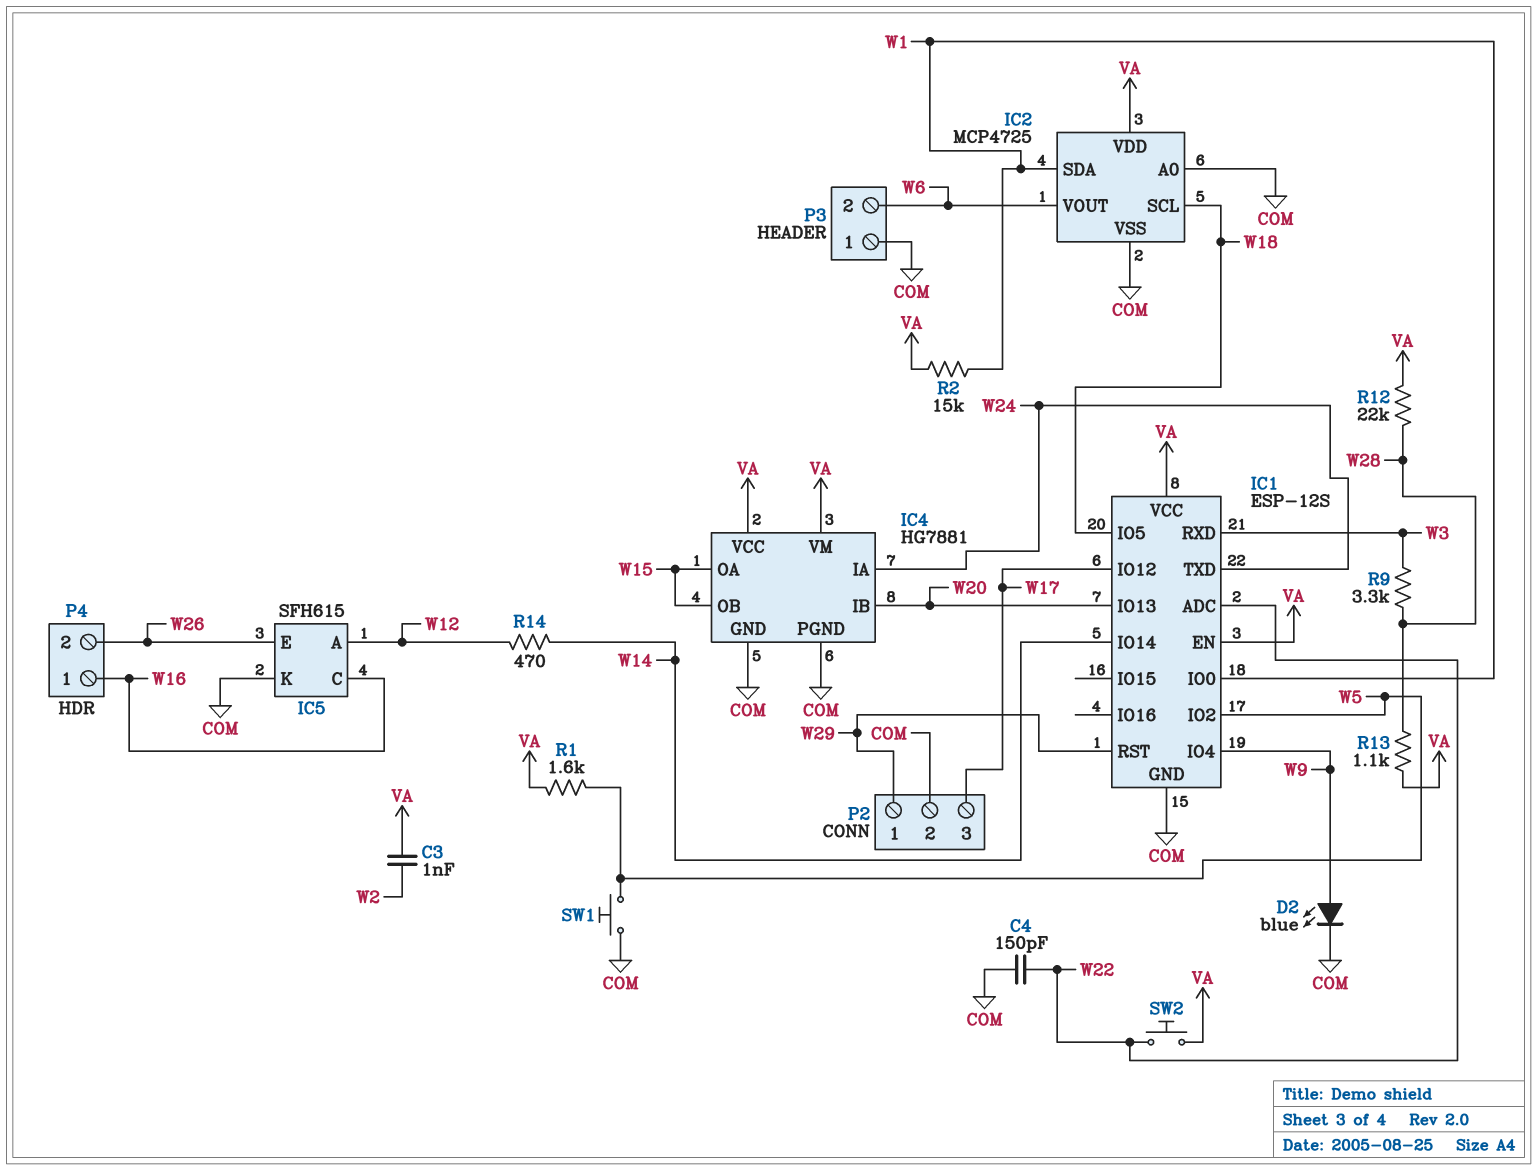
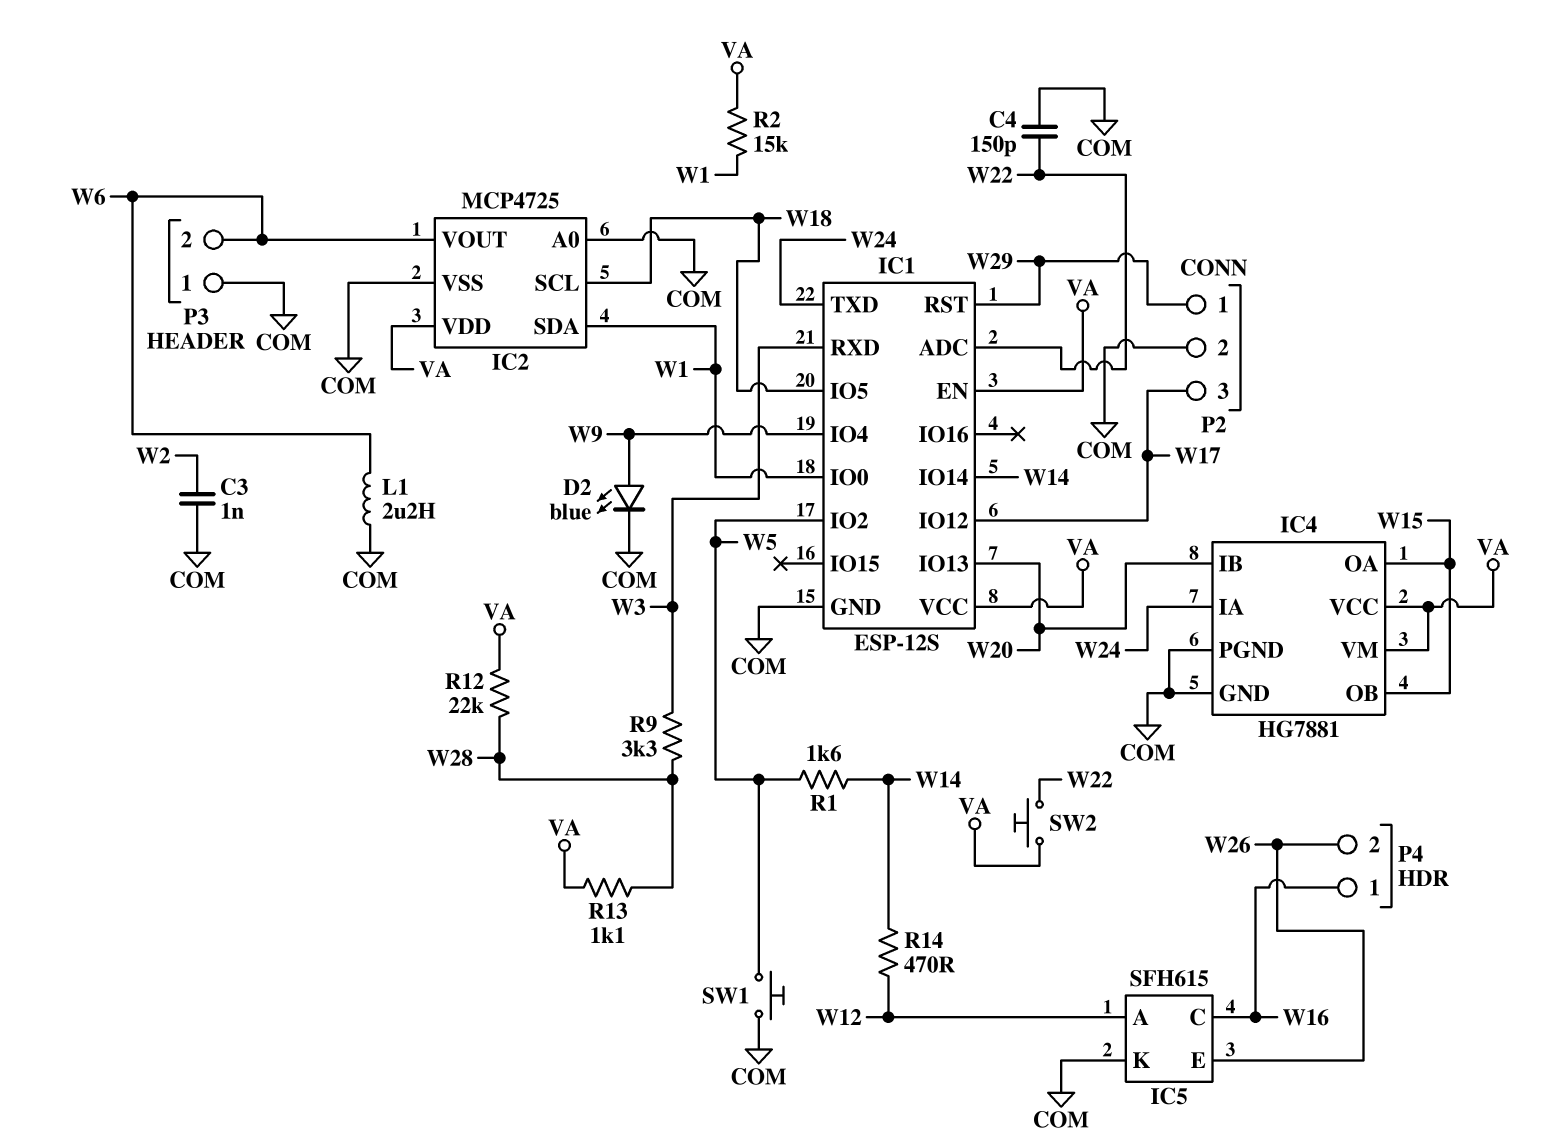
C3: 1nF (VA, W2) -> 1nF (COM, W2)
L1: none -> 2.2uH (COM, W6)
R1: 1.6k (VA, W5) -> 1.6k (W5, W14)

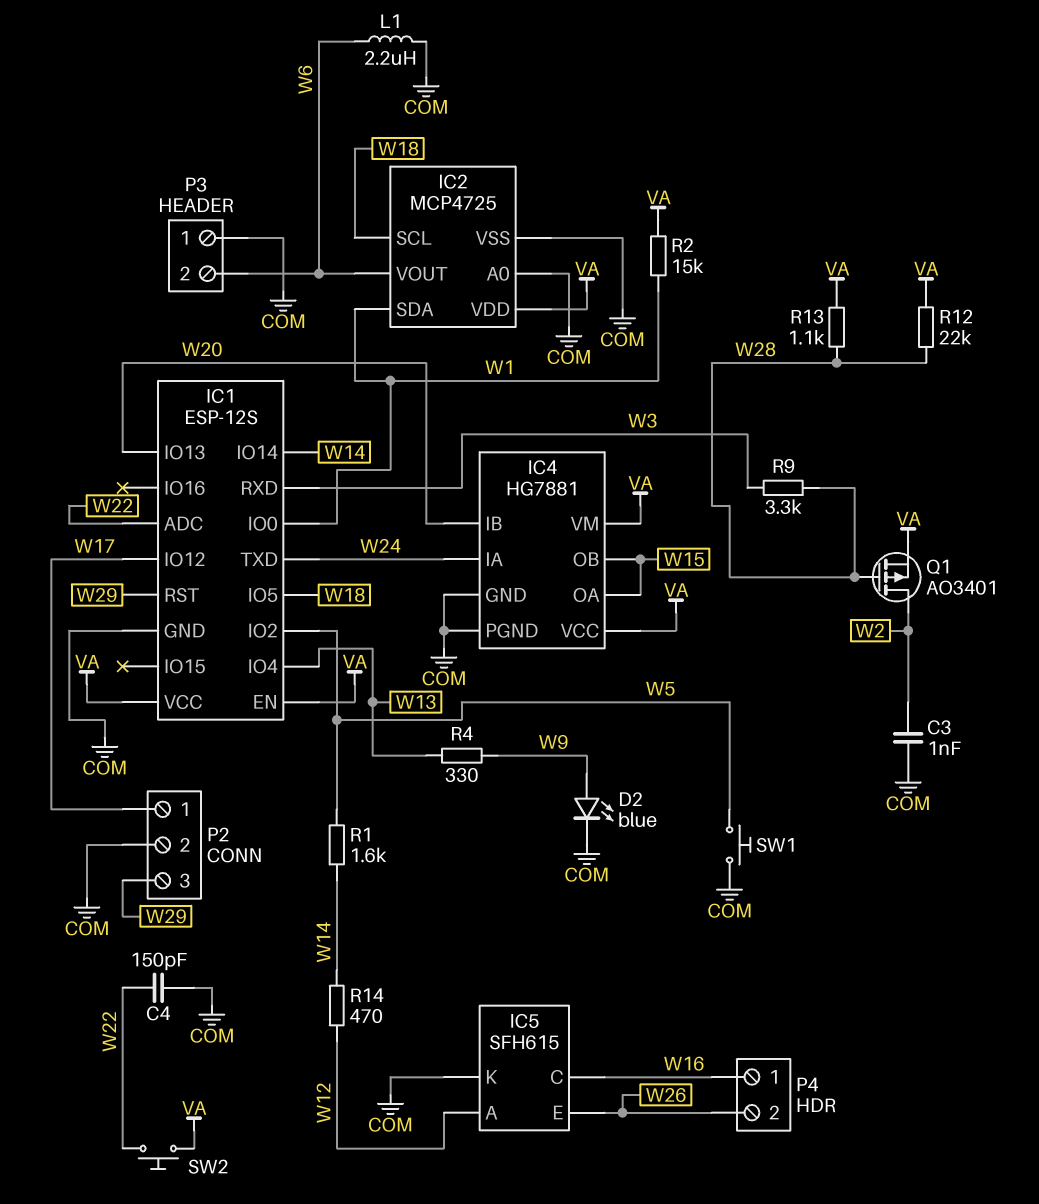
IC1 pin IO4: W9 -> W13
P2 pin 1: W29 -> W17
P2 pin 3: W17 -> W29
Q1: none -> PMOS AO3401 (G W28, D W2, S VA)
R4: none -> 330 (W9, W13)

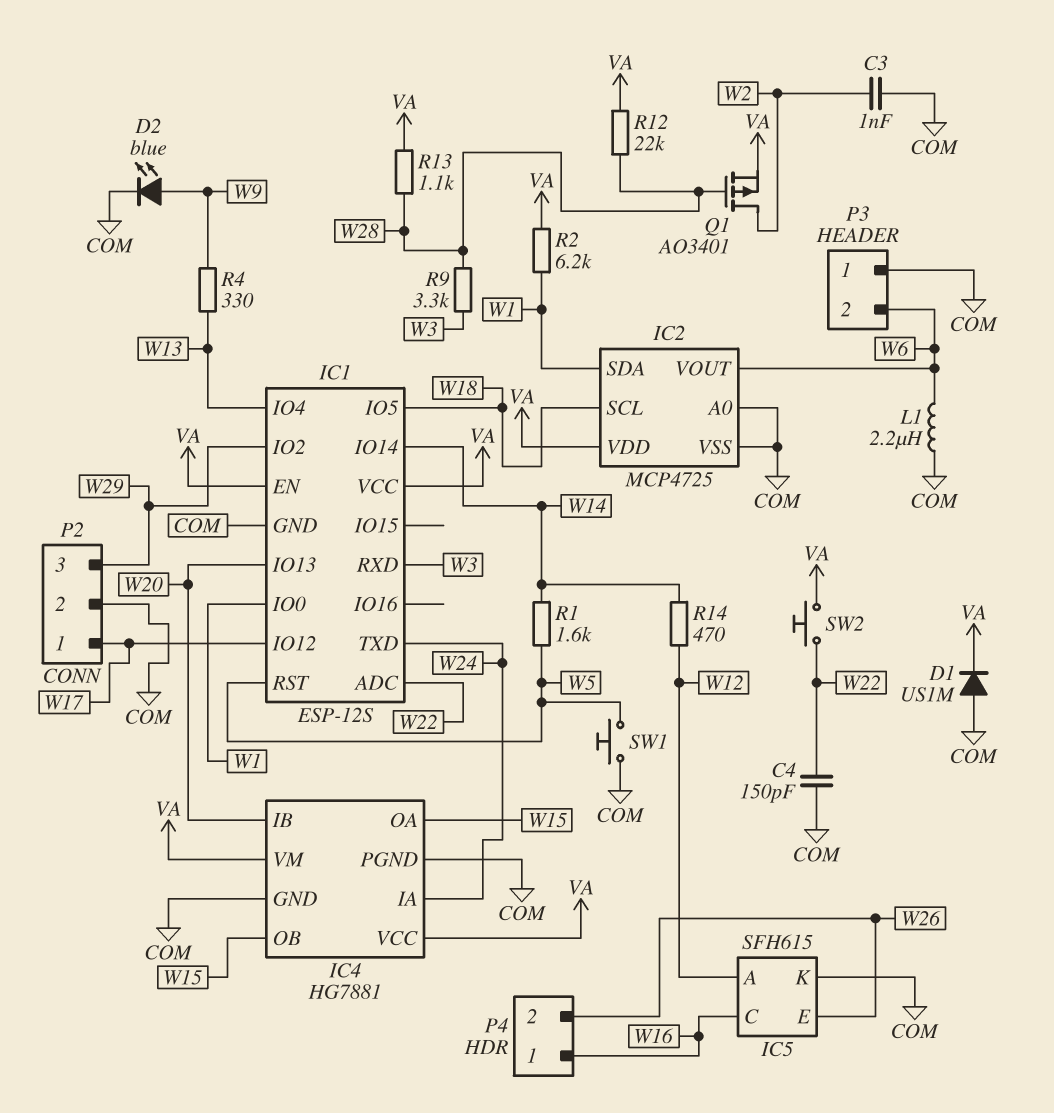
D1: none -> diode US1M (A COM, K VA)
IC1 pin IO2: W5 -> W29
IC1 pin RST: W29 -> W5
R2: 15k (VA, W1) -> 6.2k (VA, W1)

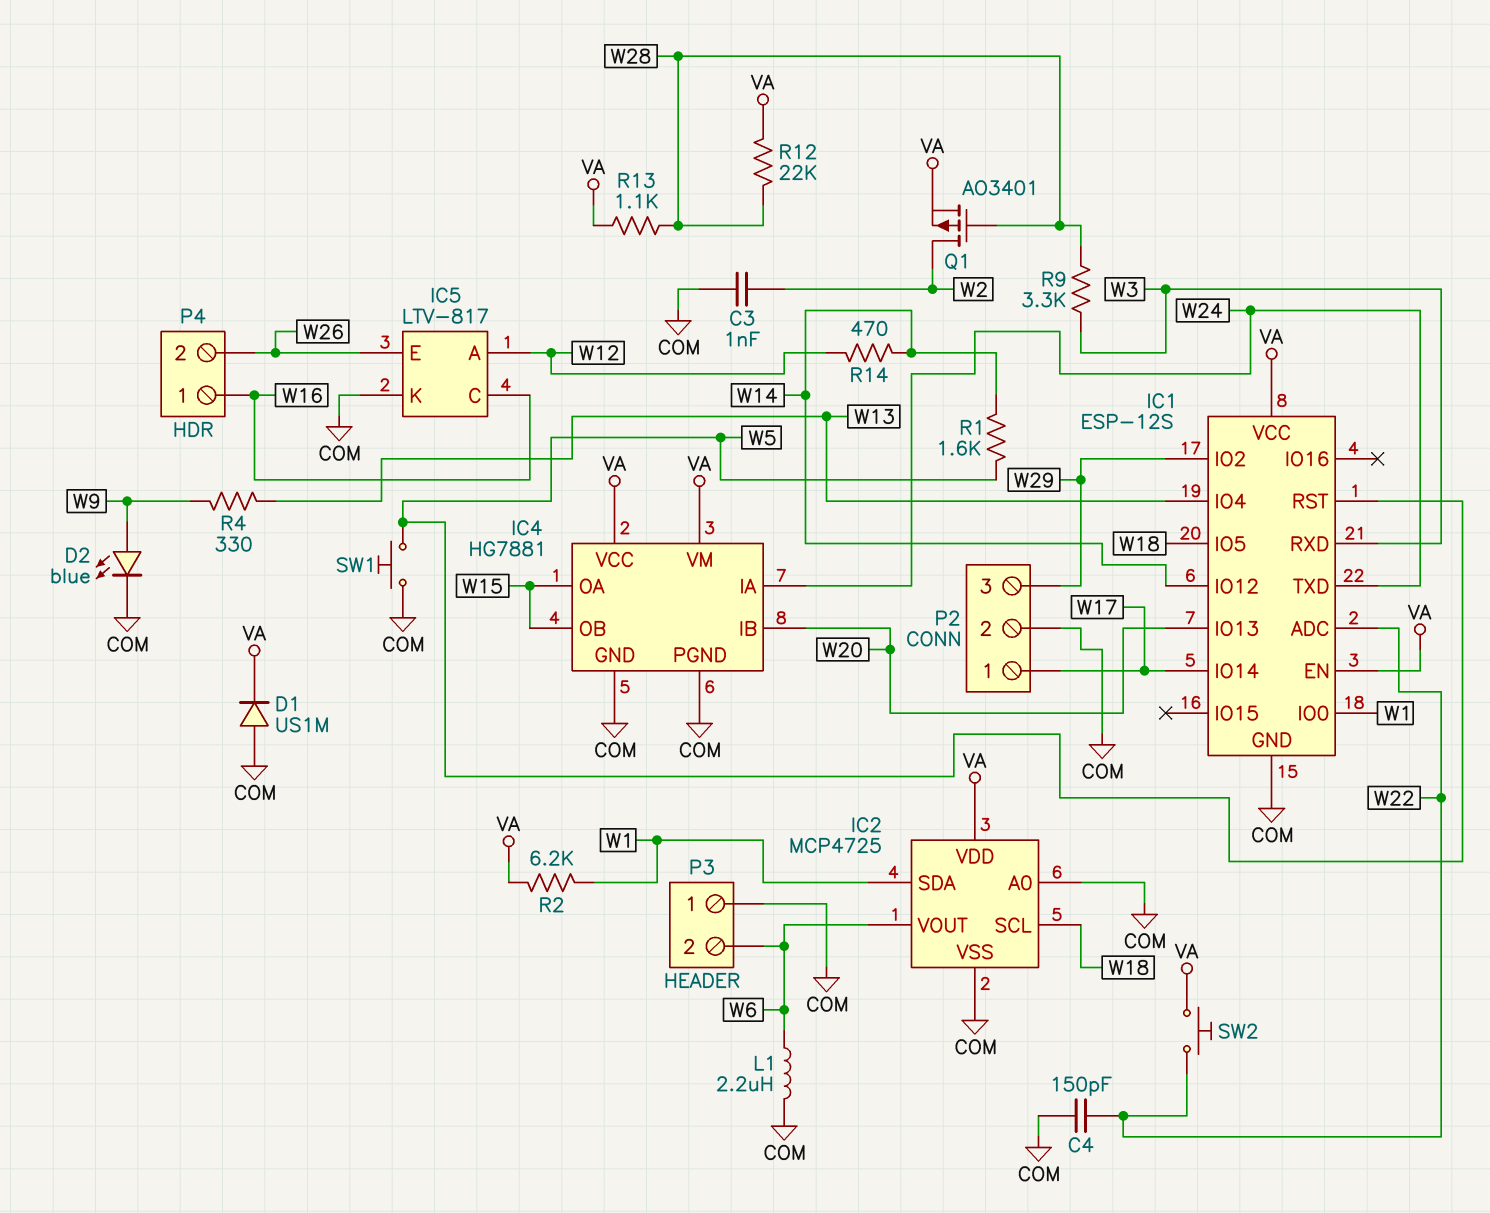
IC1 pin IO12: W17 -> W14
IC1 pin IO14: W14 -> W17
IC5: SFH615 -> LTV-817

